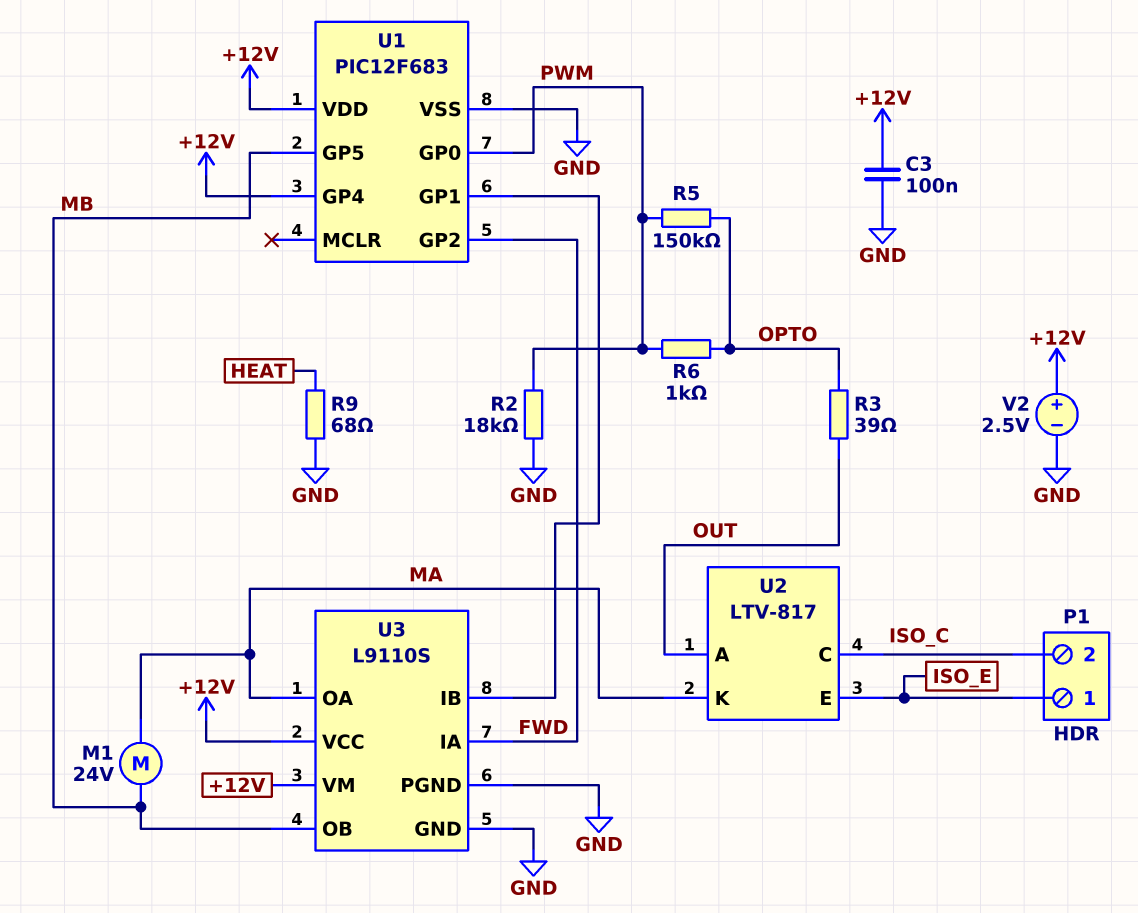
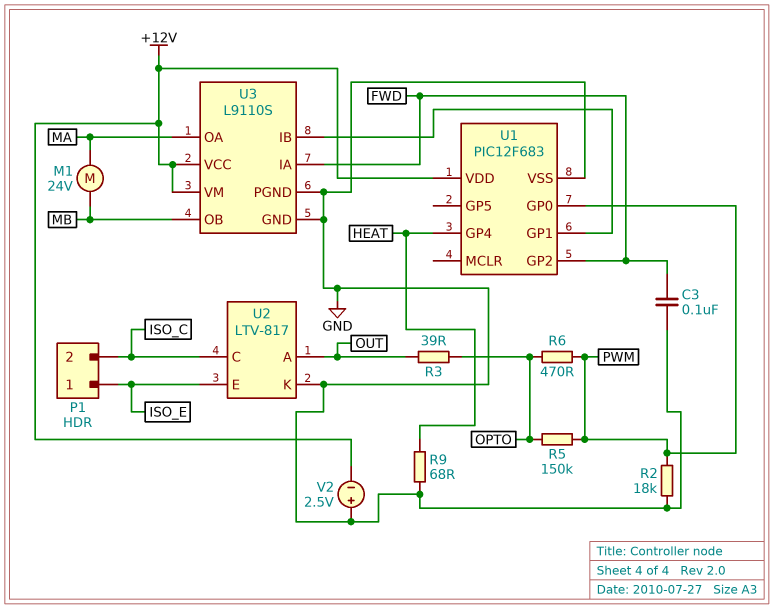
C3: 100nF (+12V, GND) -> 100nF (FWD, GND)
R6: 1k (OPTO, PWM) -> 470 (OPTO, PWM)
U1 pin GP4: +12V -> HEAT
U1 pin GP5: MB -> none
U2 pin K: MA -> GND
V2: 2.5V (plus +12V, minus GND) -> 2.5V (plus GND, minus +12V)

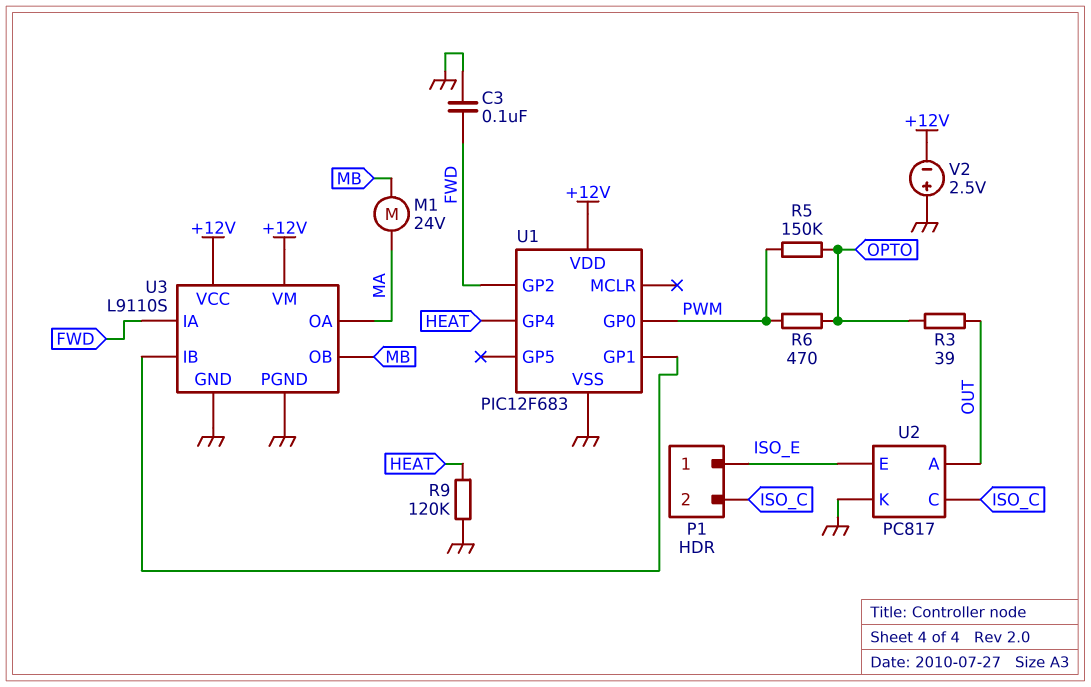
R2: 18k (GND, PWM) -> none
R9: 68 (GND, HEAT) -> 120k (GND, HEAT)
U2: LTV-817 -> PC817

